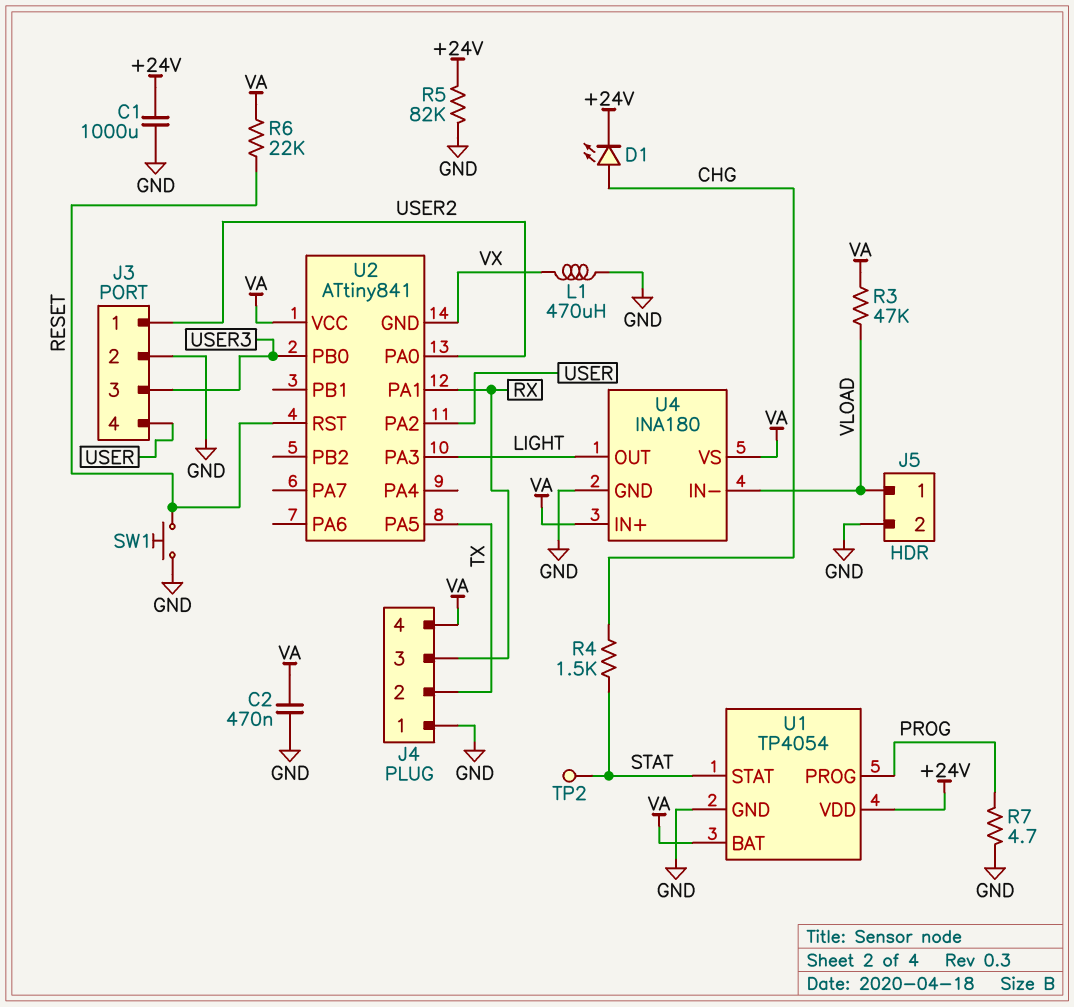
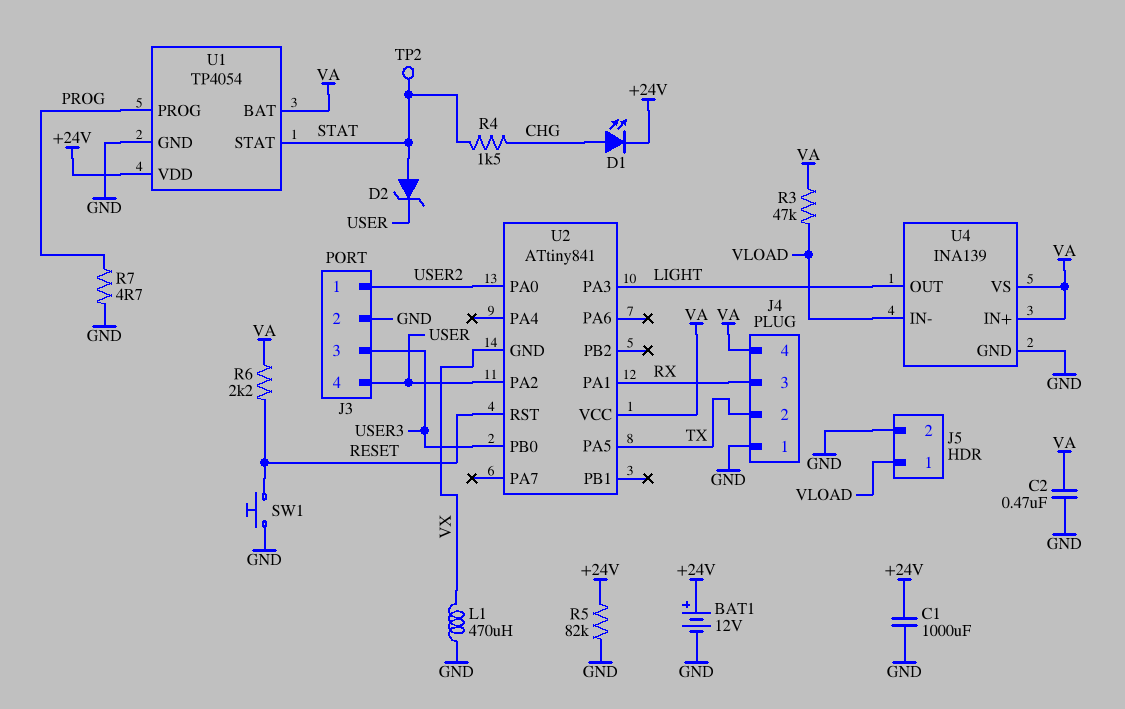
BAT1: none -> 12V (plus +24V, minus GND)
D2: none -> zener (A STAT, K USER)
R6: 22k (RESET, VA) -> 2.2k (RESET, VA)
U4: INA180 -> INA139

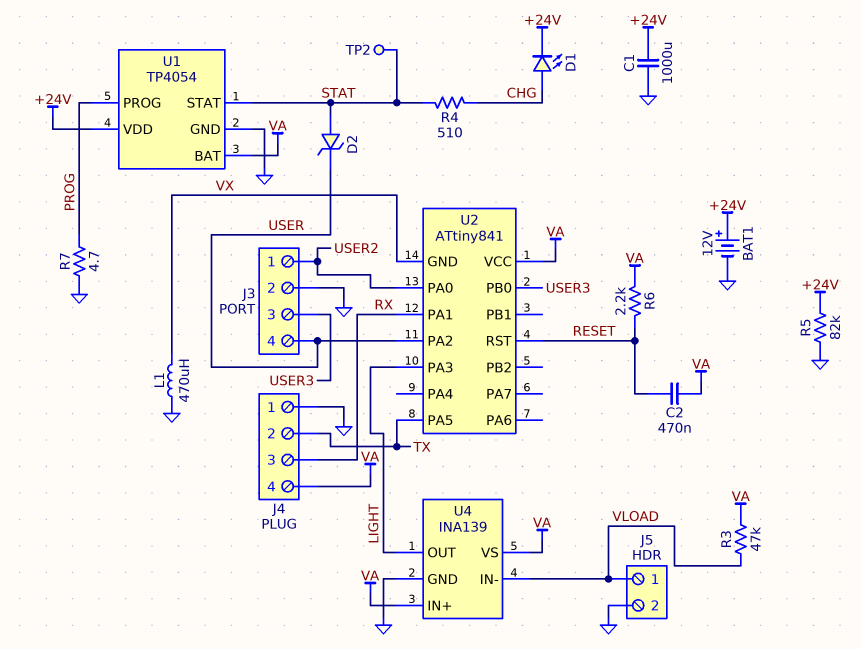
C2: 470nF (GND, VA) -> 470nF (RESET, VA)
R4: 1.5k (CHG, STAT) -> 510 (CHG, STAT)
SW1: button (GND, RESET) -> none

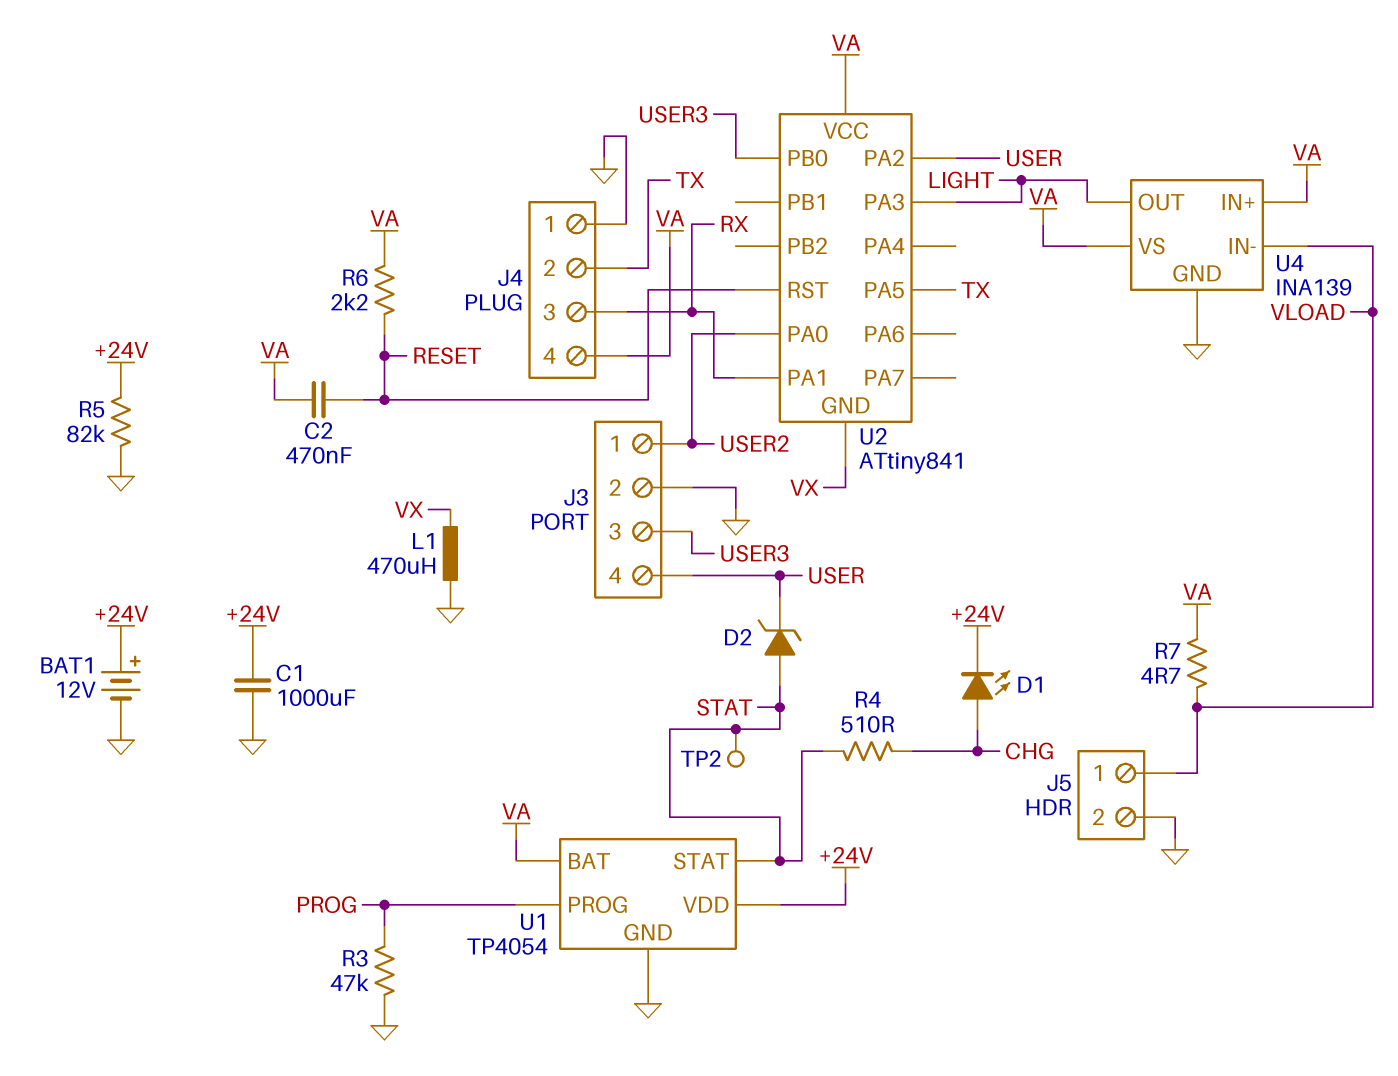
R3: 47k (VA, VLOAD) -> 47k (GND, PROG)
R7: 4.7 (GND, PROG) -> 4.7 (VA, VLOAD)

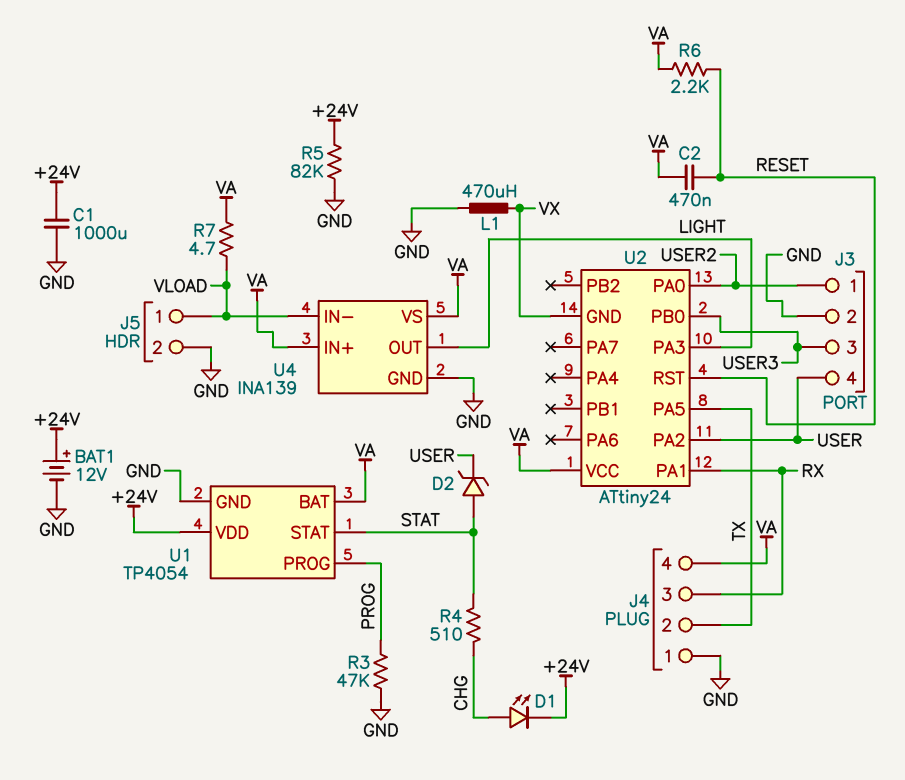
TP2: test point (STAT) -> none
U2: ATtiny841 -> ATtiny24

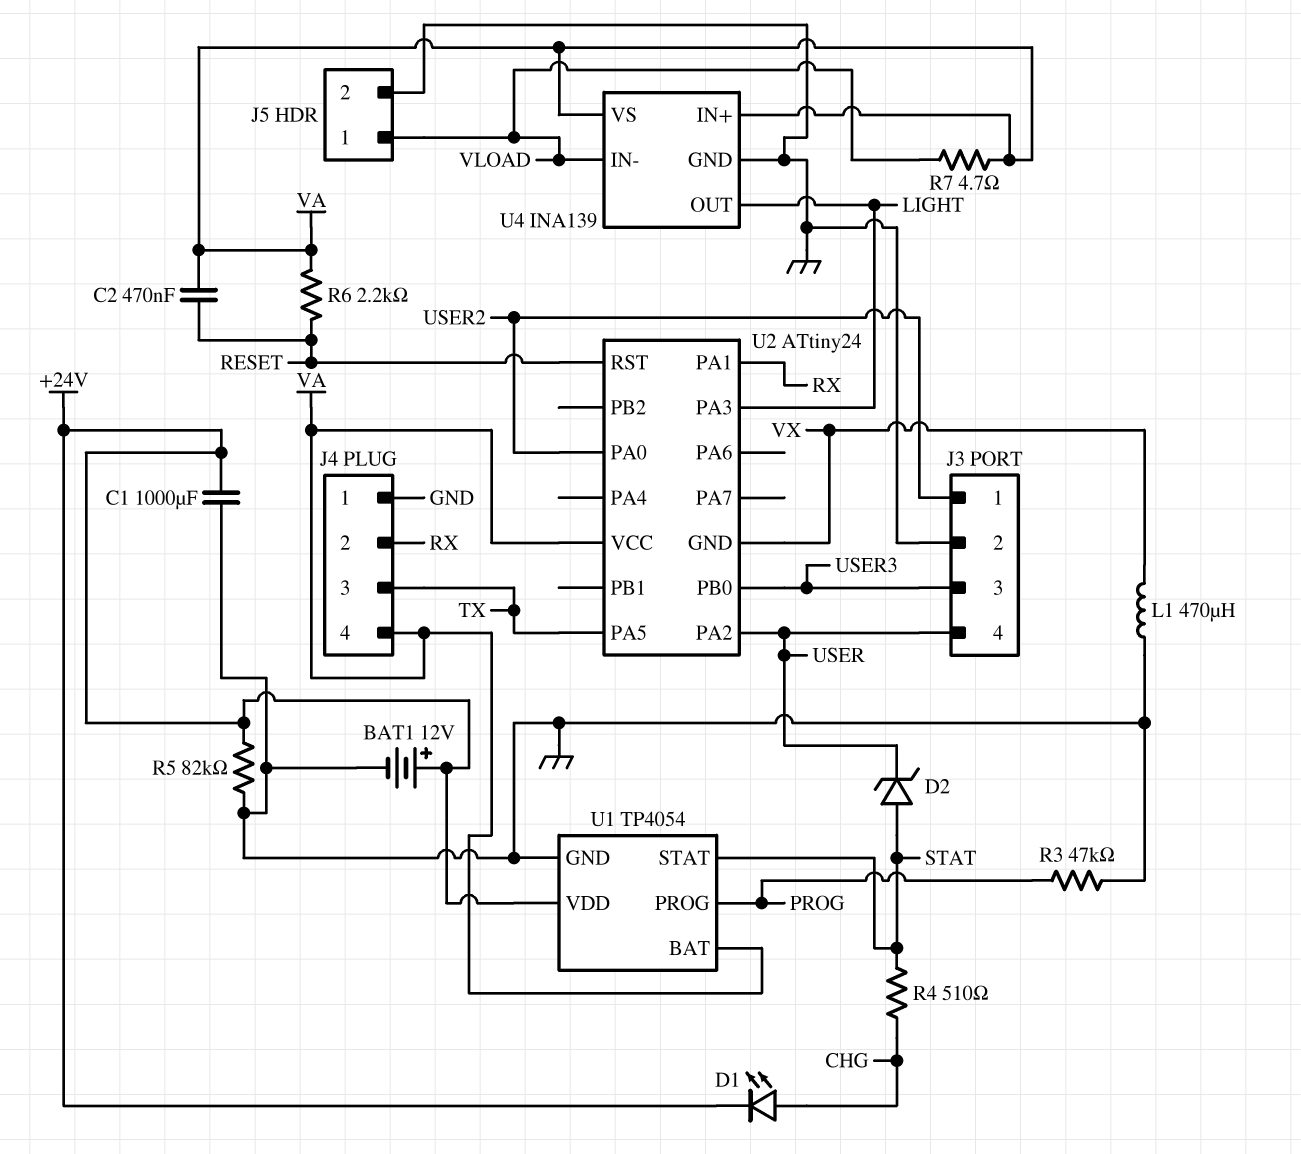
J4 pin 2: TX -> RX
J4 pin 3: RX -> TX

